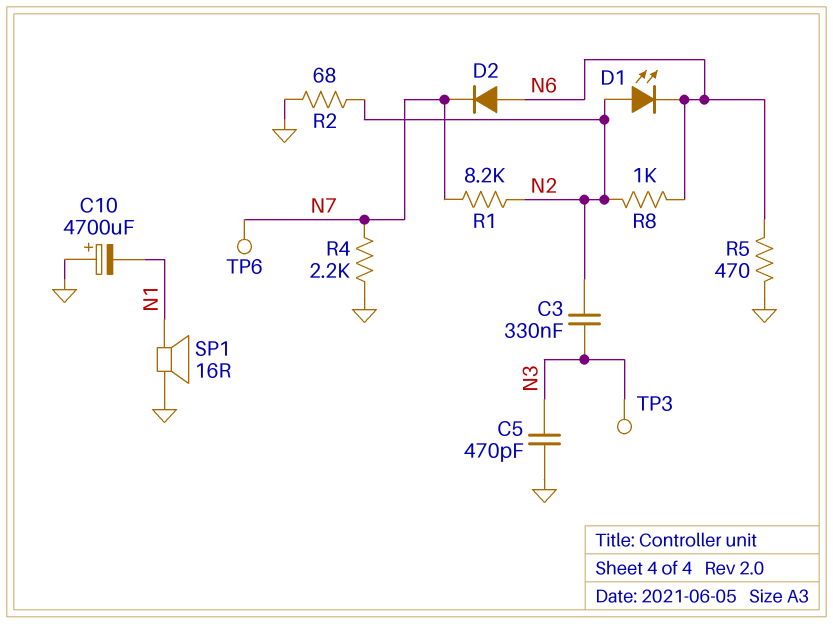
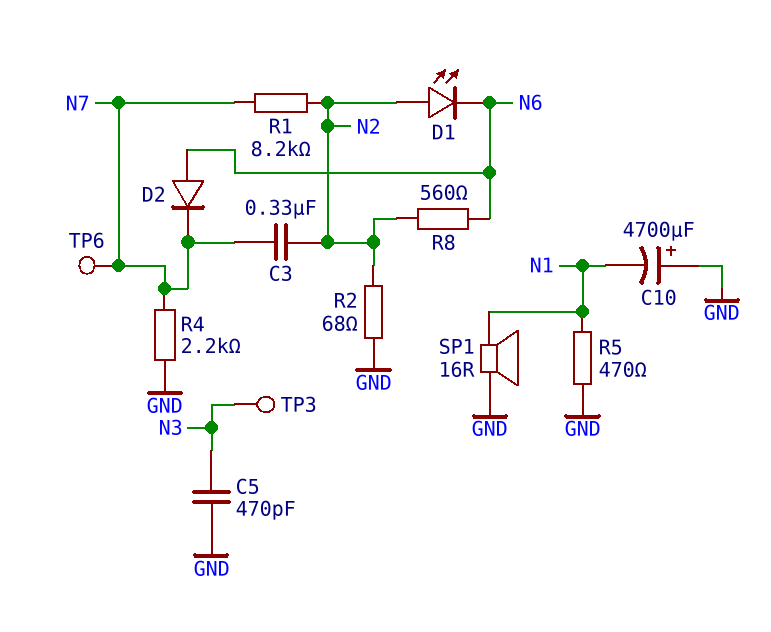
C3: 330nF (N2, N3) -> 330nF (N2, N7)
R5: 470 (GND, N6) -> 470 (GND, N1)
R8: 1k (N2, N6) -> 560 (N2, N6)

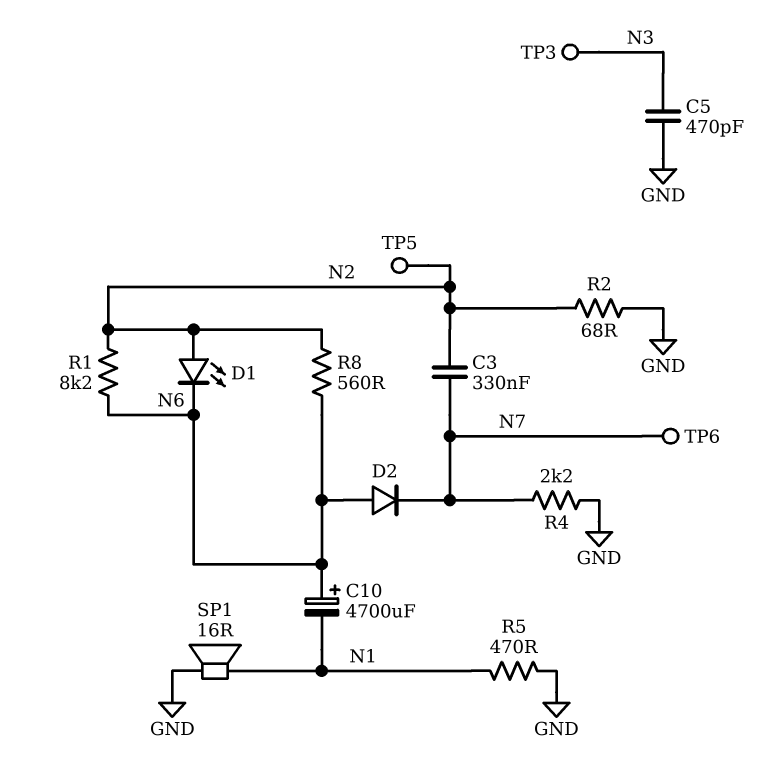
C10: 4700uF (plus GND, minus N1) -> 4700uF (plus N6, minus N1)
R1: 8.2k (N2, N7) -> 8.2k (N2, N6)
TP5: none -> test point (N2)

